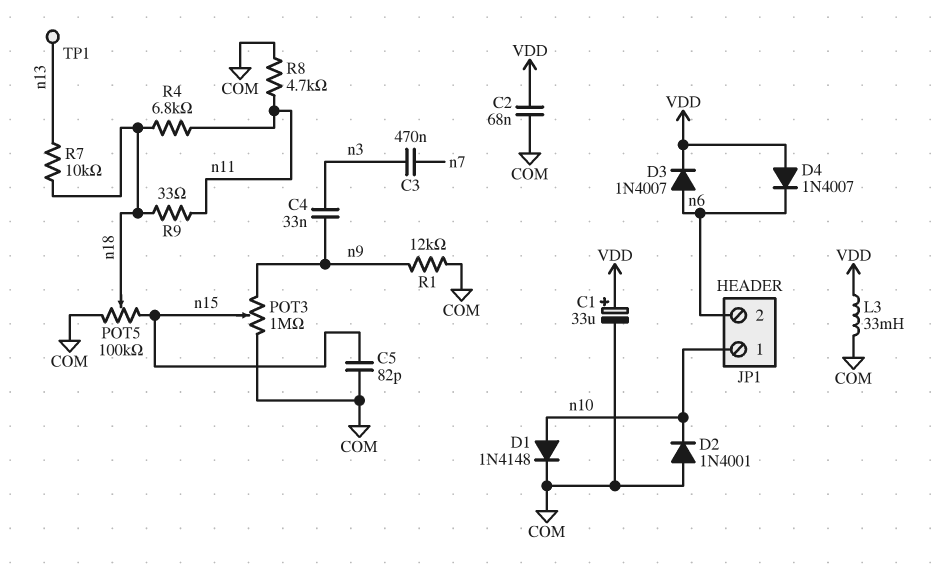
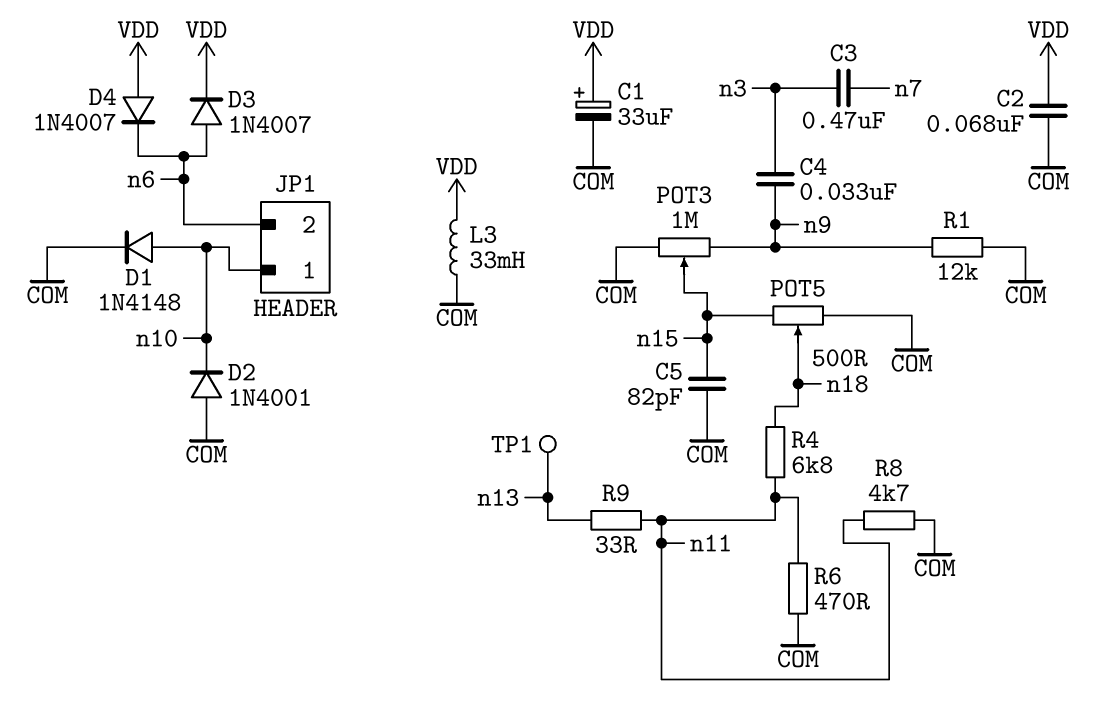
POT5: 100k (COM, n15, wiper n18) -> 500 (COM, n15, wiper n18)
R6: none -> 470 (COM, n11)
R7: 10k (n13, n18) -> none
R9: 33 (n11, n18) -> 33 (n11, n13)

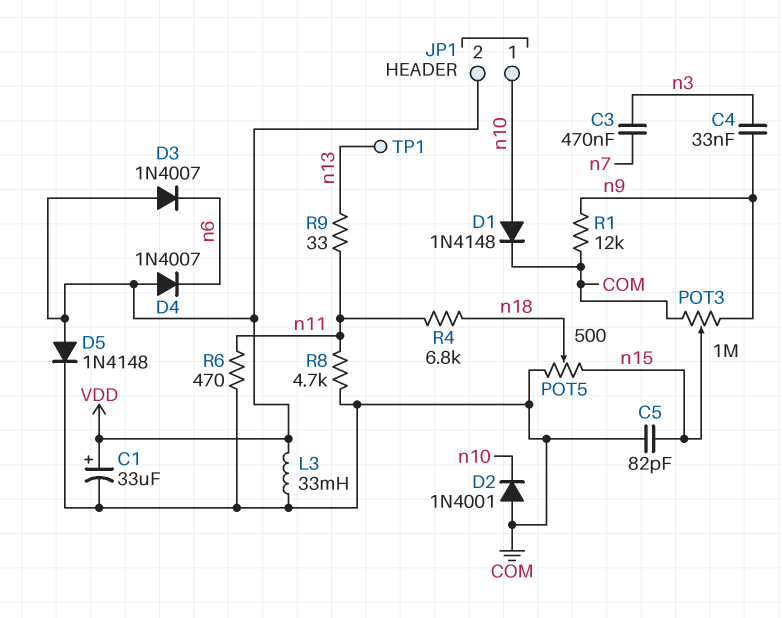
C2: 68nF (COM, VDD) -> none
D3: diode 1N4007 (A n6, K VDD) -> diode 1N4007 (A VDD, K n6)
D5: none -> diode 1N4148 (A VDD, K COM)
JP1 pin 2: n6 -> VDD

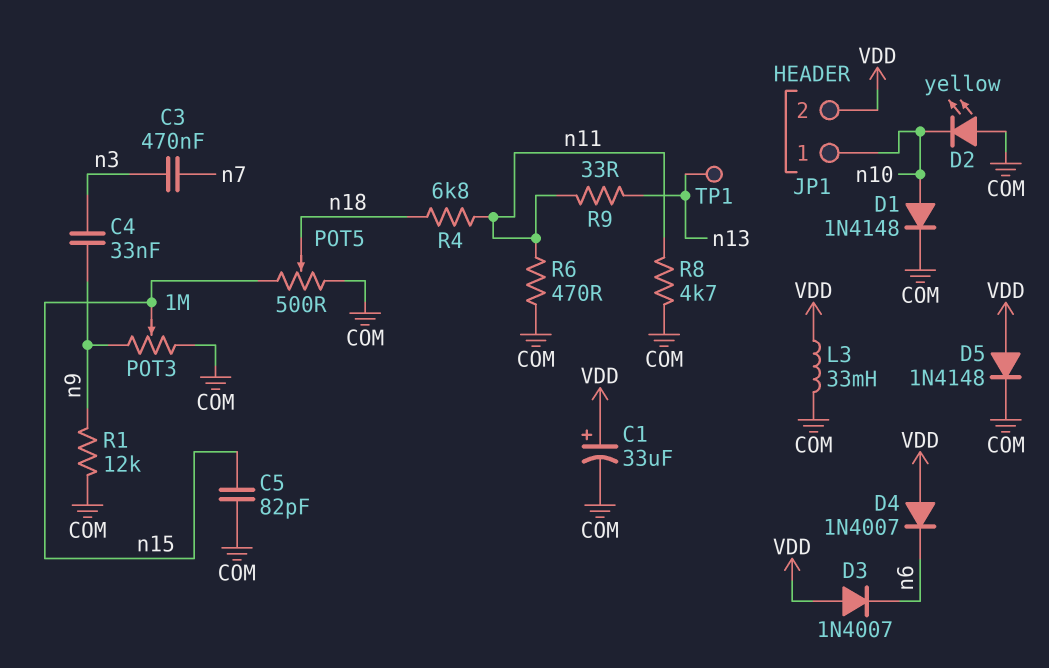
D2: diode 1N4001 (A COM, K n10) -> LED yellow (A COM, K n10)

